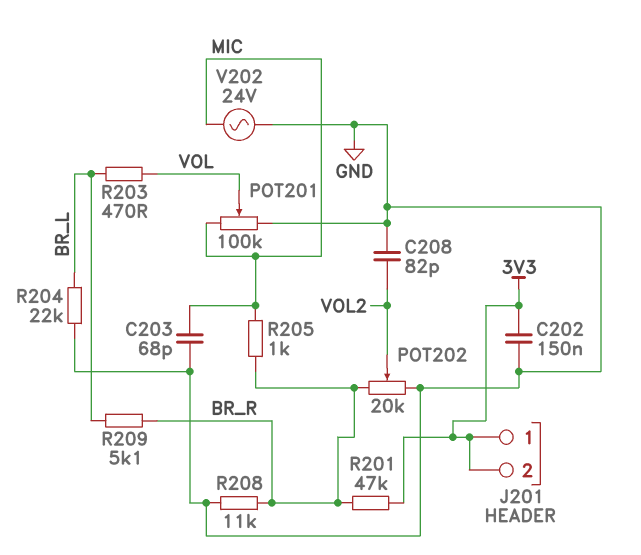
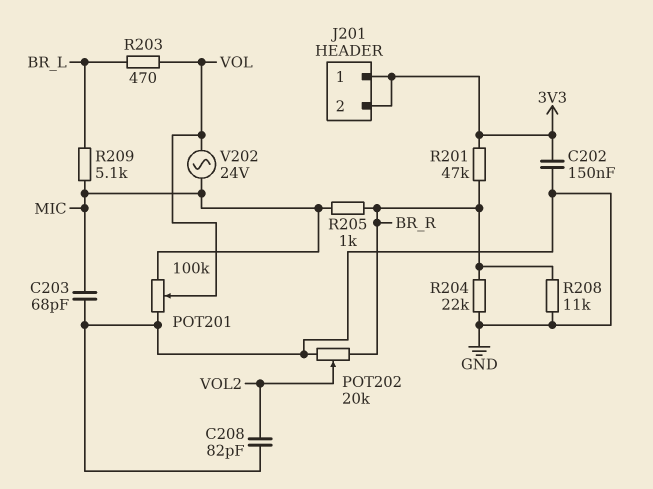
R204: 22k (BR_L, GND) -> 22k (BR_R, GND)
R209: 5.1k (BR_L, BR_R) -> 5.1k (BR_L, MIC)
V202: AC 24V (GND, MIC) -> AC 24V (MIC, VOL)

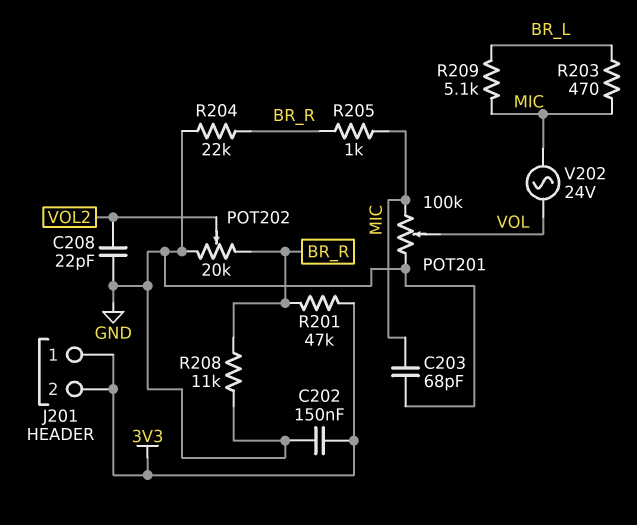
C208: 82pF (GND, VOL2) -> 22pF (GND, VOL2)
R203: 470 (BR_L, VOL) -> 470 (BR_L, MIC)

